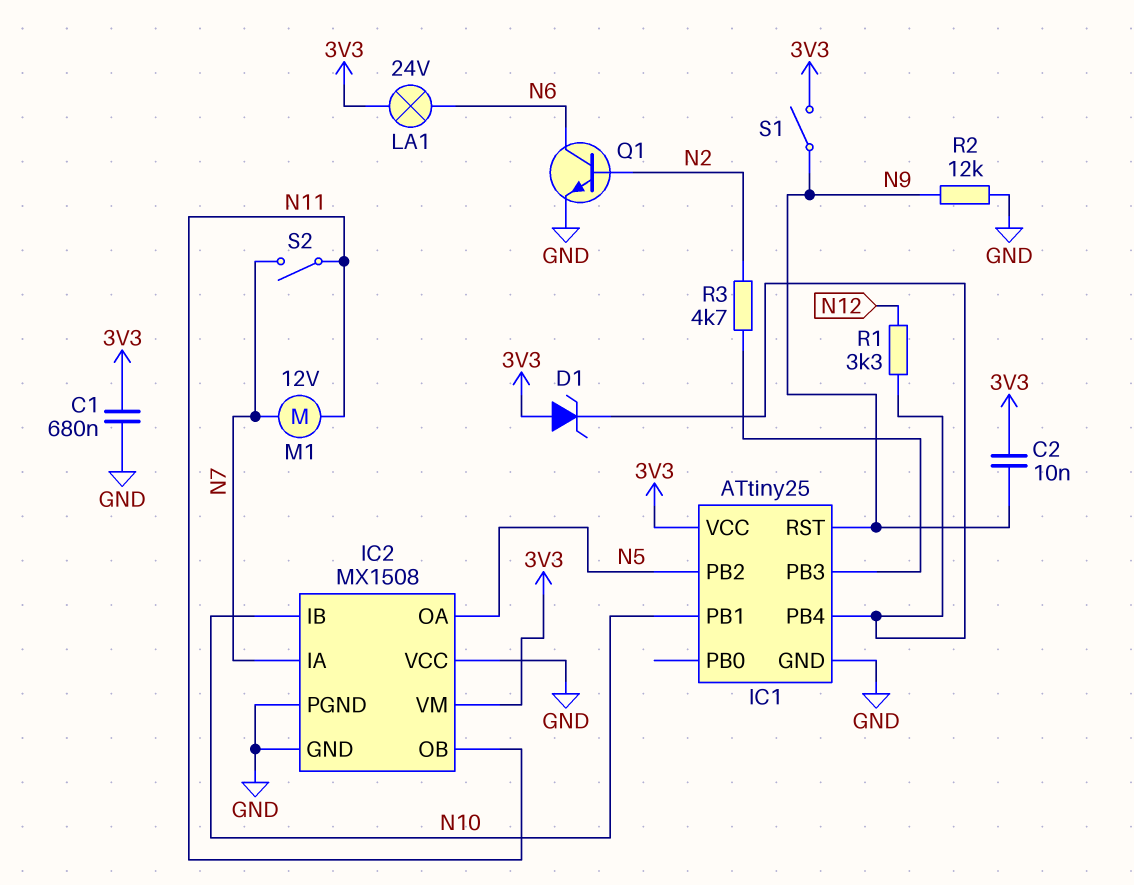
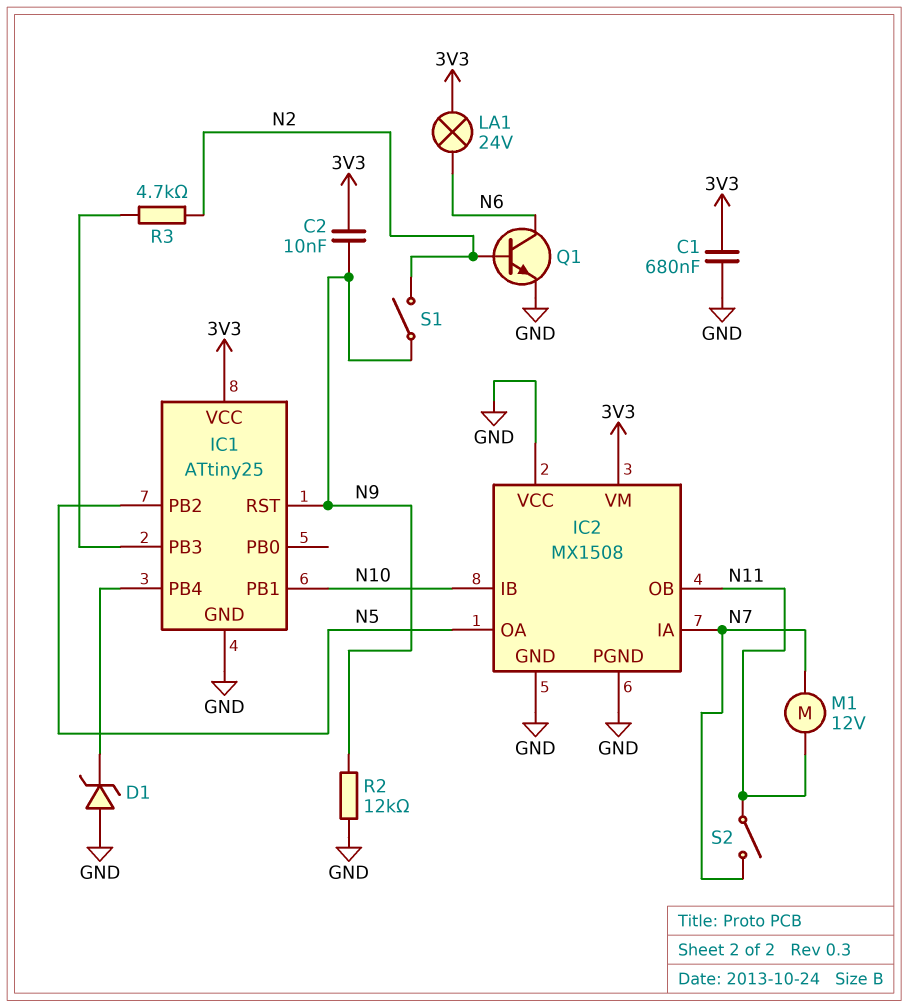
D1: zener (A 3V3, K IC1/PB4) -> zener (A GND, K IC1/PB4)
R1: 3.3k (IC1/PB4, N12) -> none
S1: switch (3V3, N9) -> switch (N2, N9)

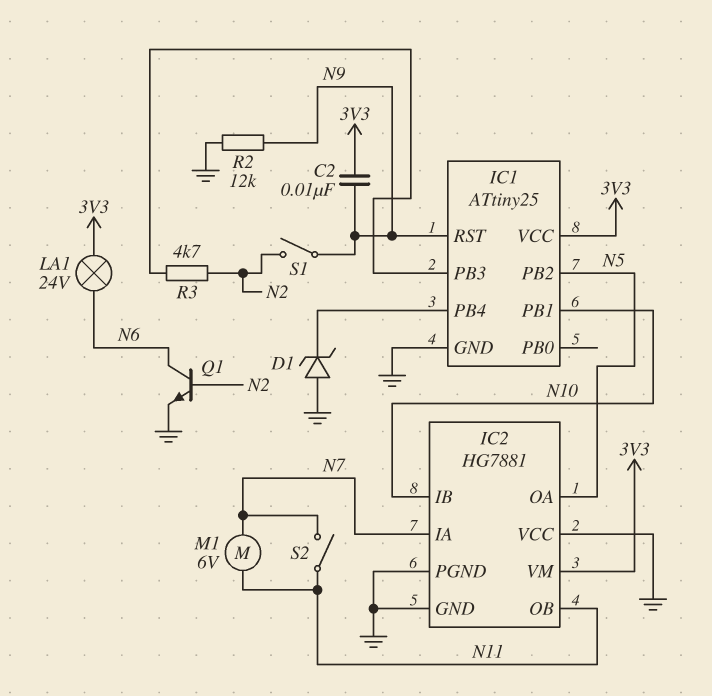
C1: 680nF (3V3, GND) -> none
IC2: MX1508 -> HG7881
M1: motor 12V (N7, N11) -> motor 6V (N7, N11)

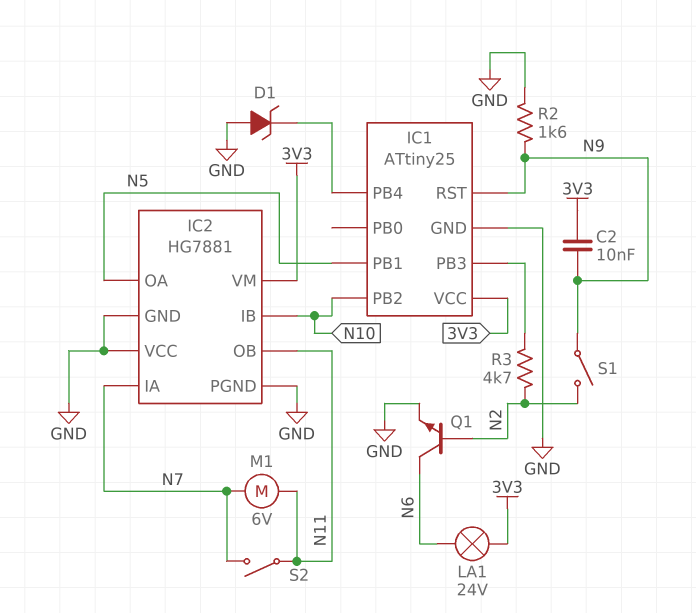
IC1 pin PB1: N10 -> N5
IC1 pin PB2: N5 -> N10
R2: 12k (GND, N9) -> 1.6k (GND, N9)

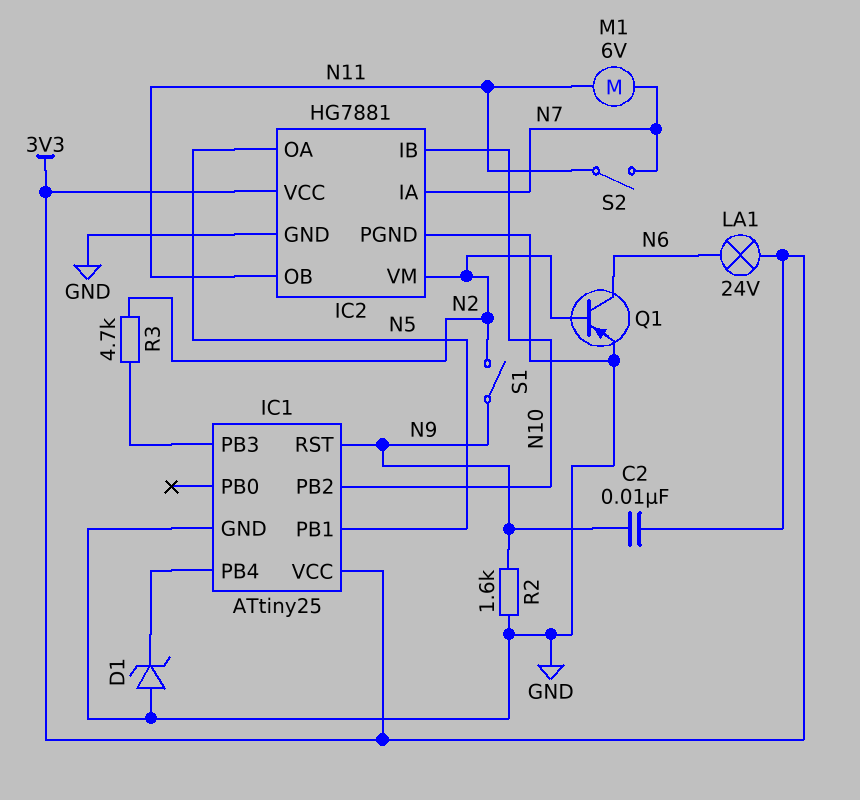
IC2 pin VCC: GND -> 3V3
IC2 pin VM: 3V3 -> N2
Q1: NPN (B N2, C N6, E GND) -> PNP (B N2, C N6, E GND)

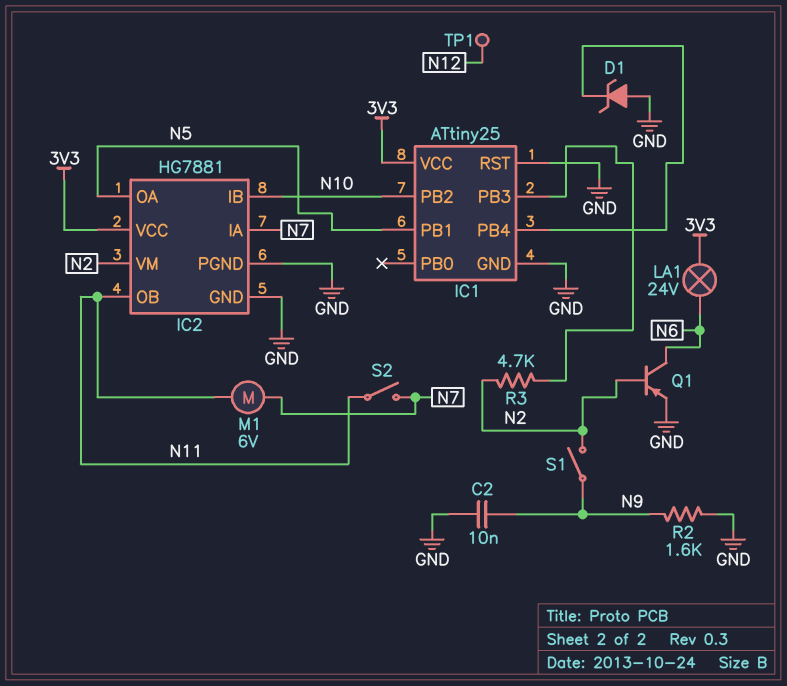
C2: 10nF (3V3, N9) -> 10nF (GND, N9)
IC1 pin RST: N9 -> GND
TP1: none -> test point (N12)

